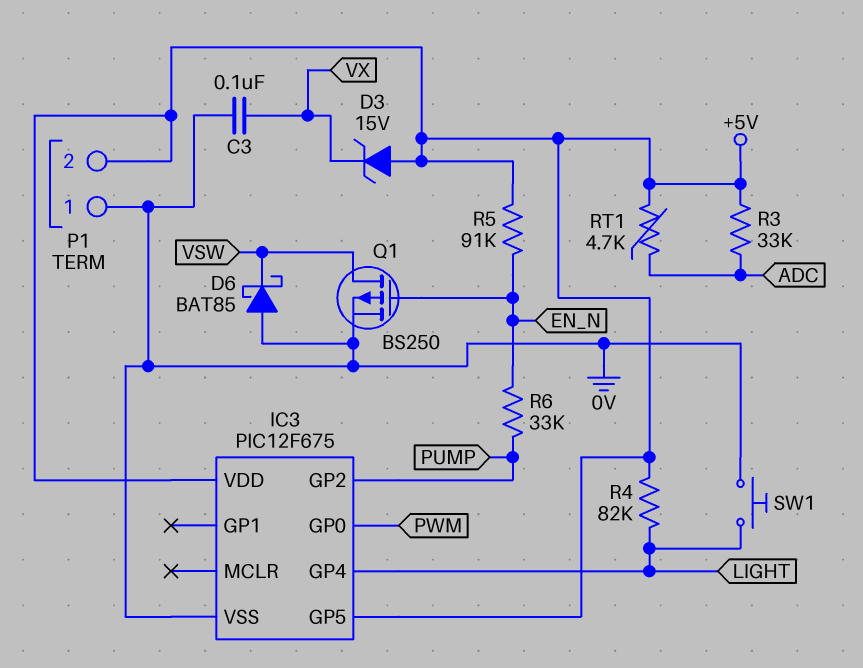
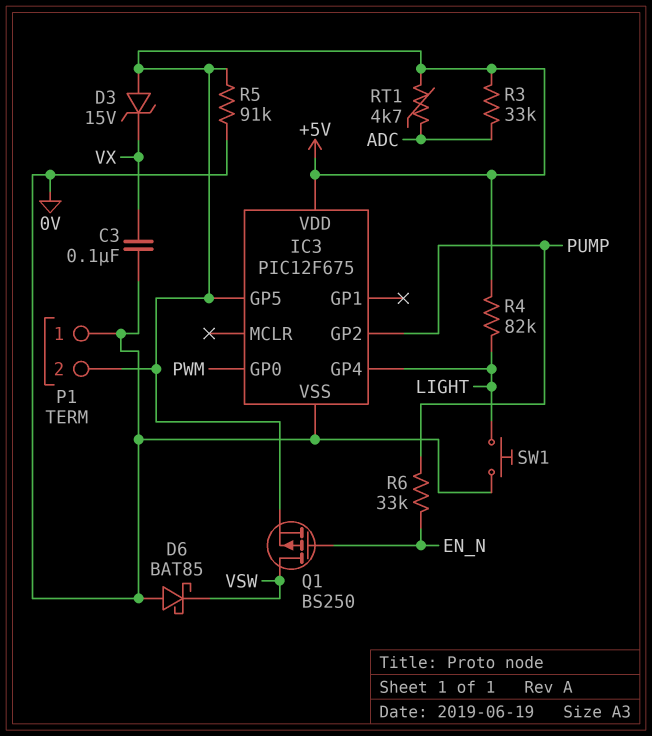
Q1: PMOS BS250 (G EN_N, D VSW, S 0V) -> PMOS BS250 (G EN_N, D VSW, S +5V)
R5: 91k (+5V, EN_N) -> 91k (+5V, 0V)

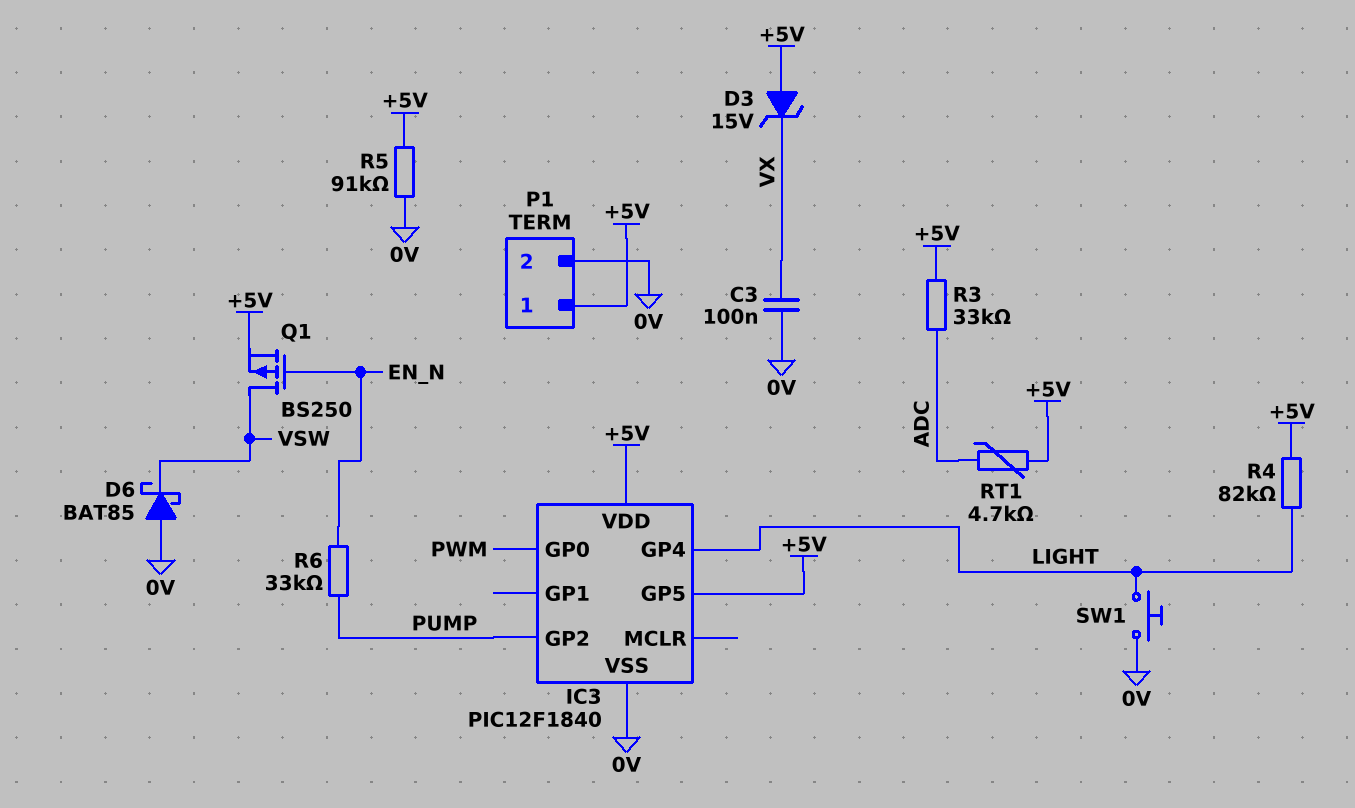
IC3: PIC12F675 -> PIC12F1840
P1 pin 1: 0V -> +5V
P1 pin 2: +5V -> 0V

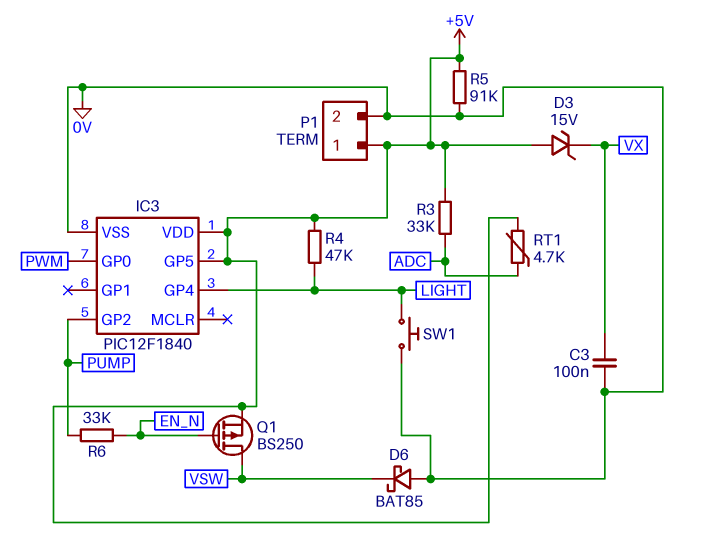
R4: 82k (+5V, LIGHT) -> 47k (+5V, LIGHT)

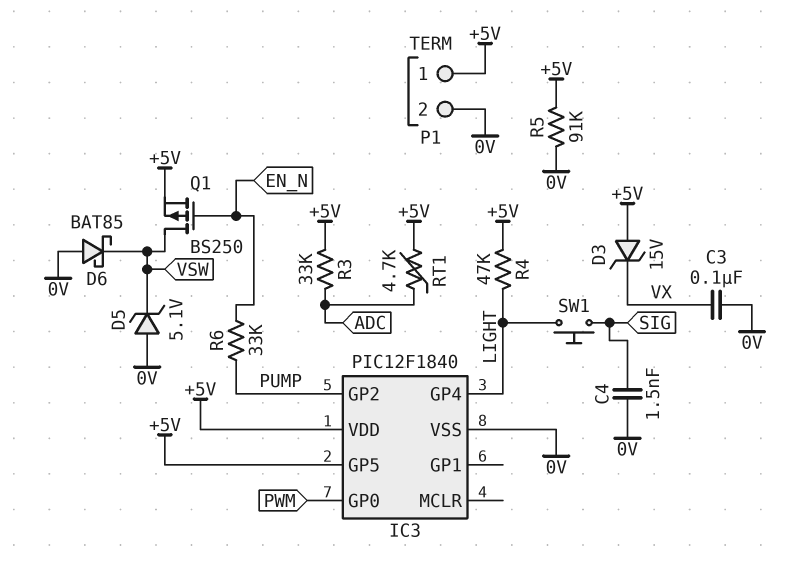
C4: none -> 1.5nF (0V, SIG)
D5: none -> zener 5.1V (A 0V, K VSW)
SW1: button (0V, LIGHT) -> button (LIGHT, SIG)

